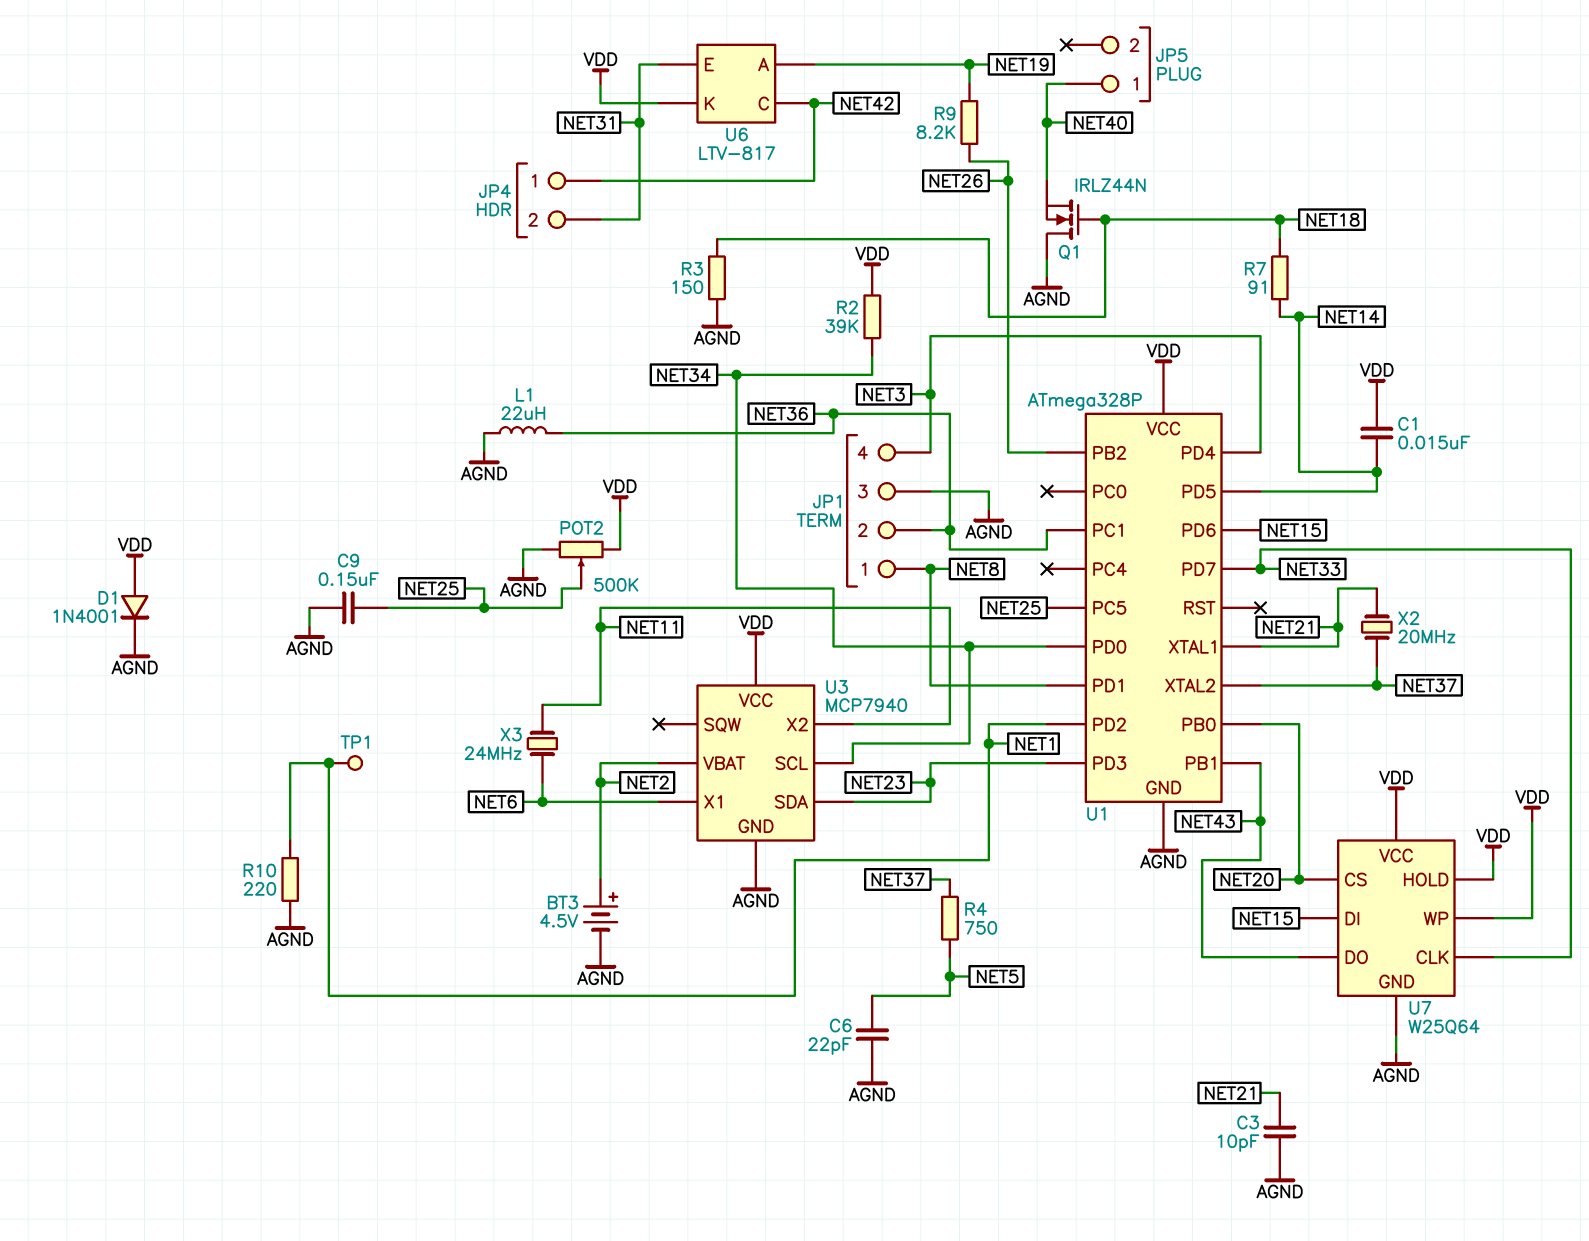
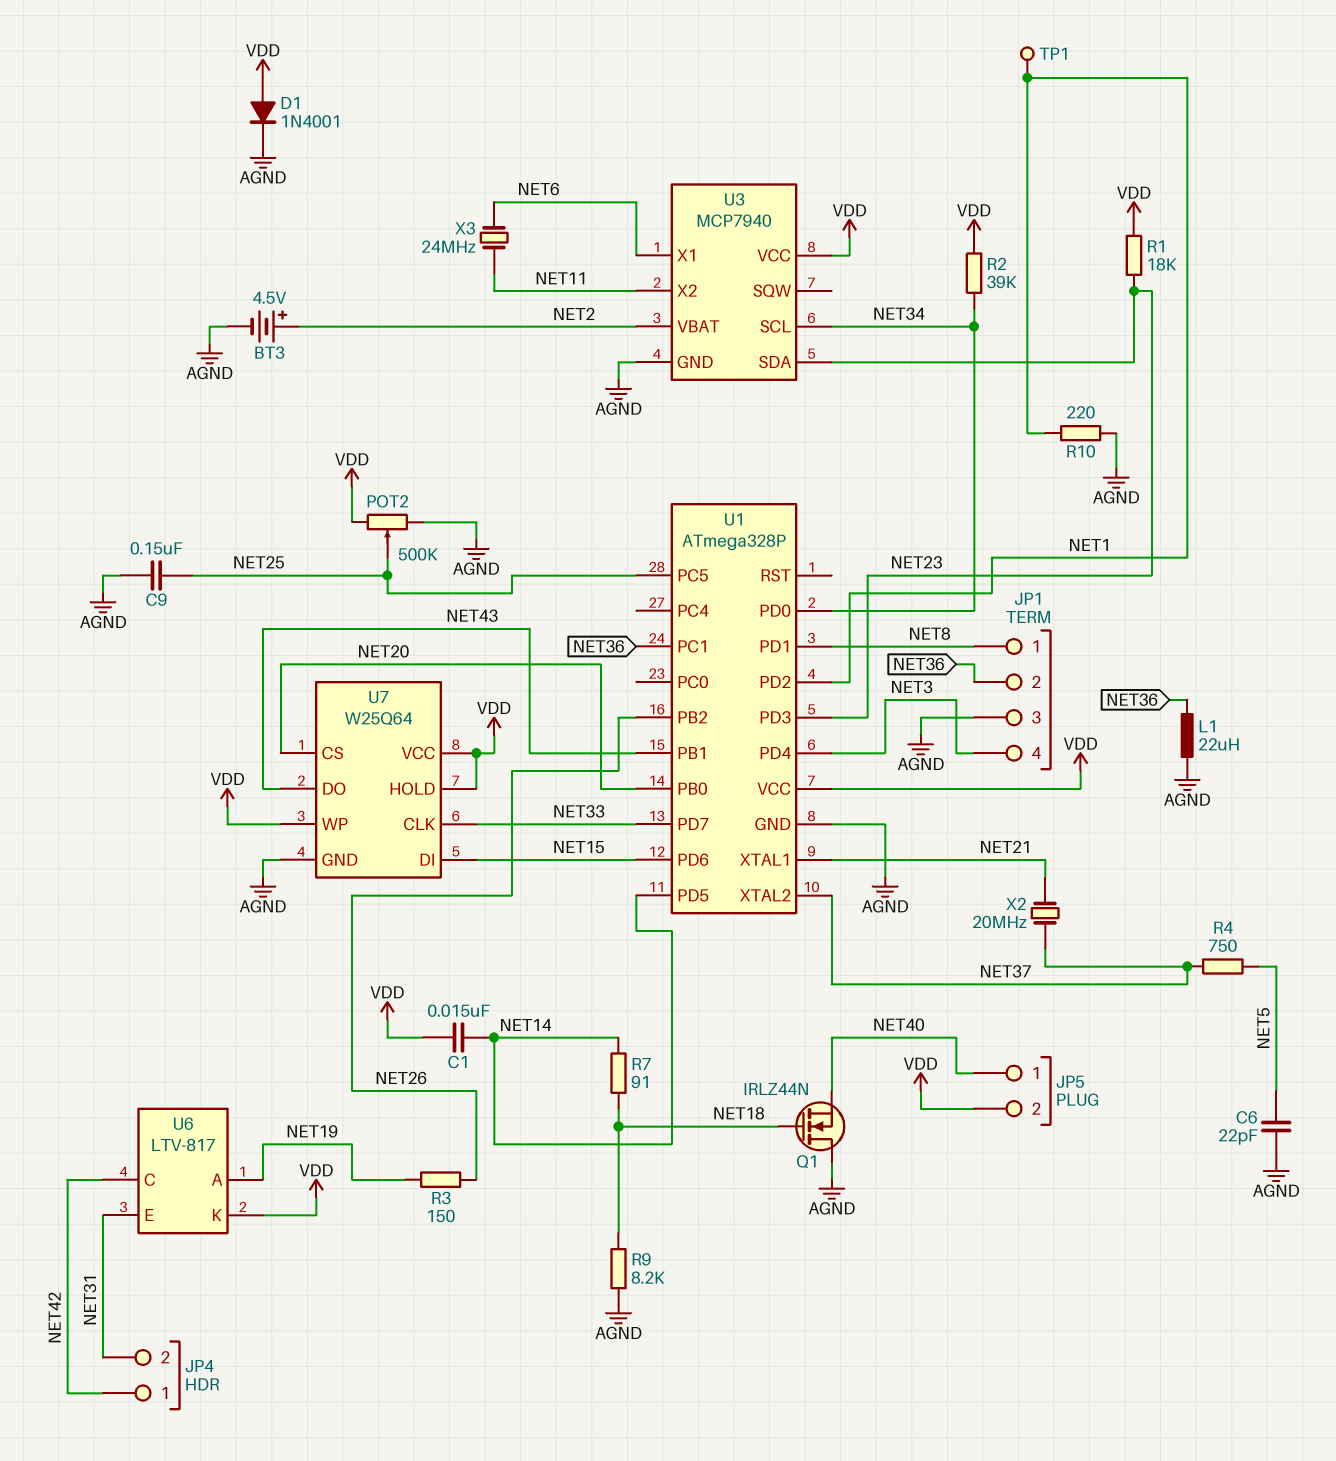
C3: 10pF (AGND, NET21) -> none
JP5 pin 2: none -> VDD
R1: none -> 18k (NET23, VDD)
R3: 150 (AGND, NET18) -> 150 (NET19, NET26)
R9: 8.2k (NET19, NET26) -> 8.2k (AGND, NET18)

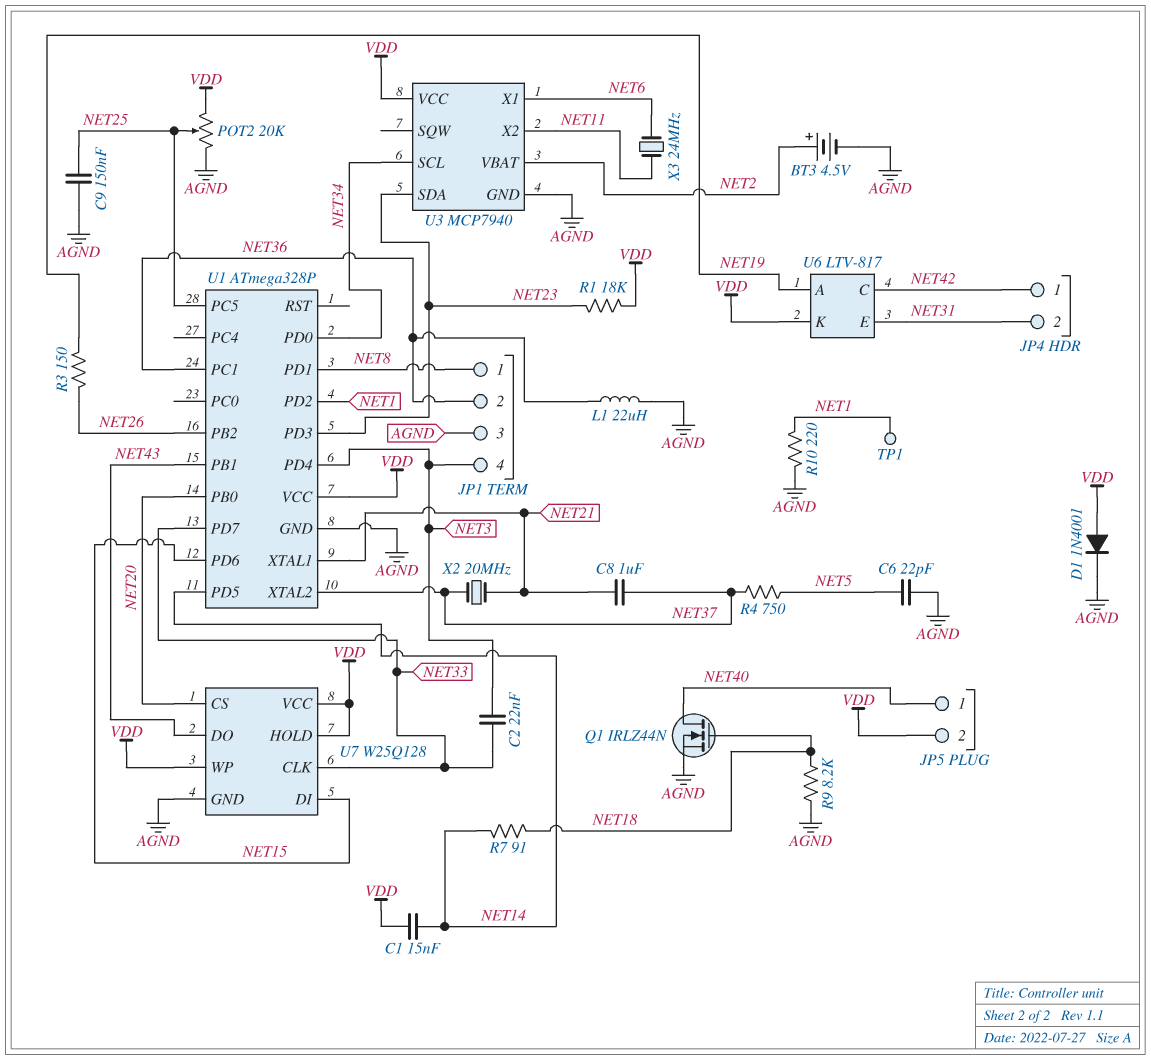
C2: none -> 22nF (NET3, NET33)
C8: none -> 1uF (NET21, NET37)
POT2: 500k (AGND, VDD, wiper NET25) -> 20k (AGND, VDD, wiper NET25)
Q1: NMOS IRLZ44N (G NET18, D AGND, S NET40) -> NMOS IRLZ44N (G NET18, D NET40, S AGND)
R2: 39k (NET34, VDD) -> none
U7: W25Q64 -> W25Q128

